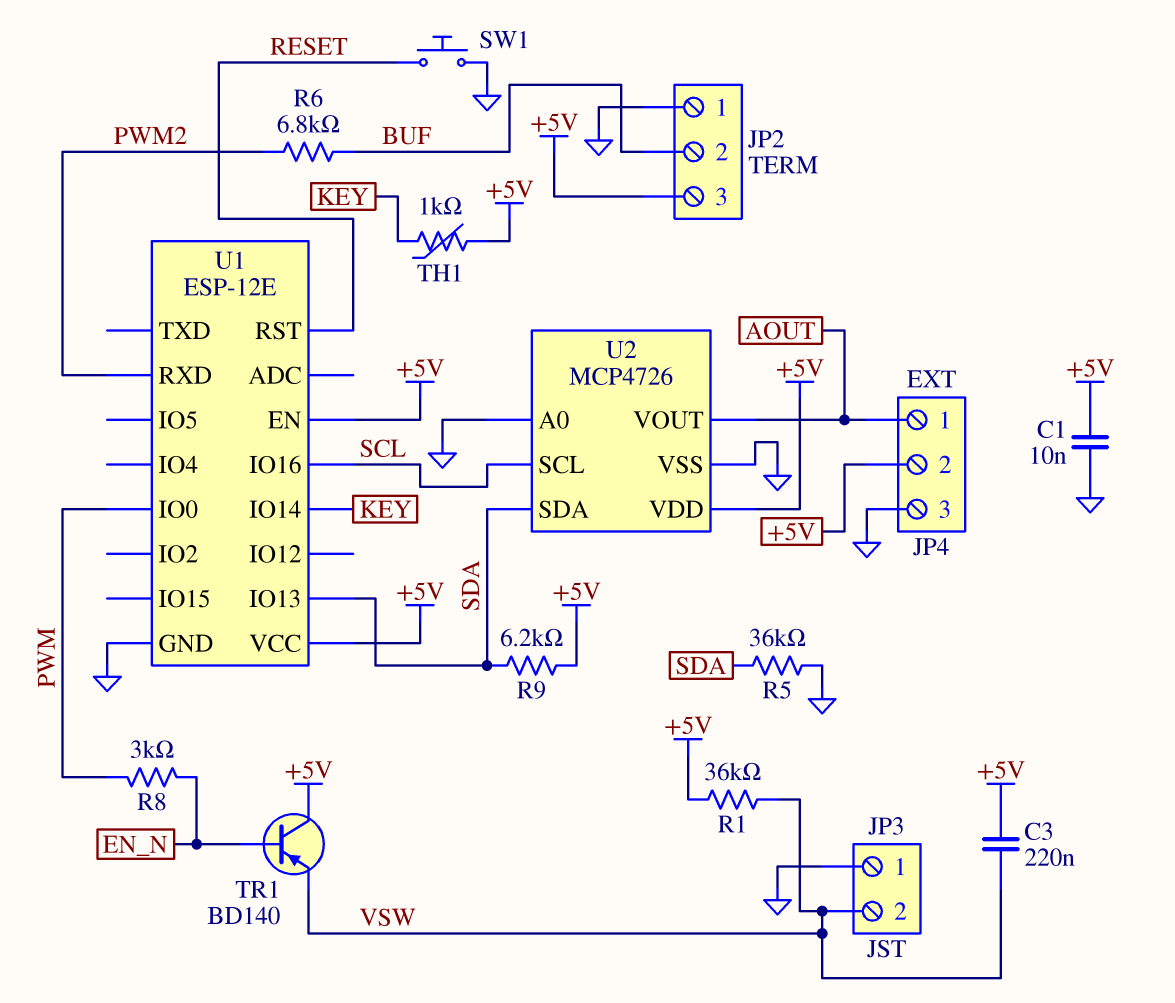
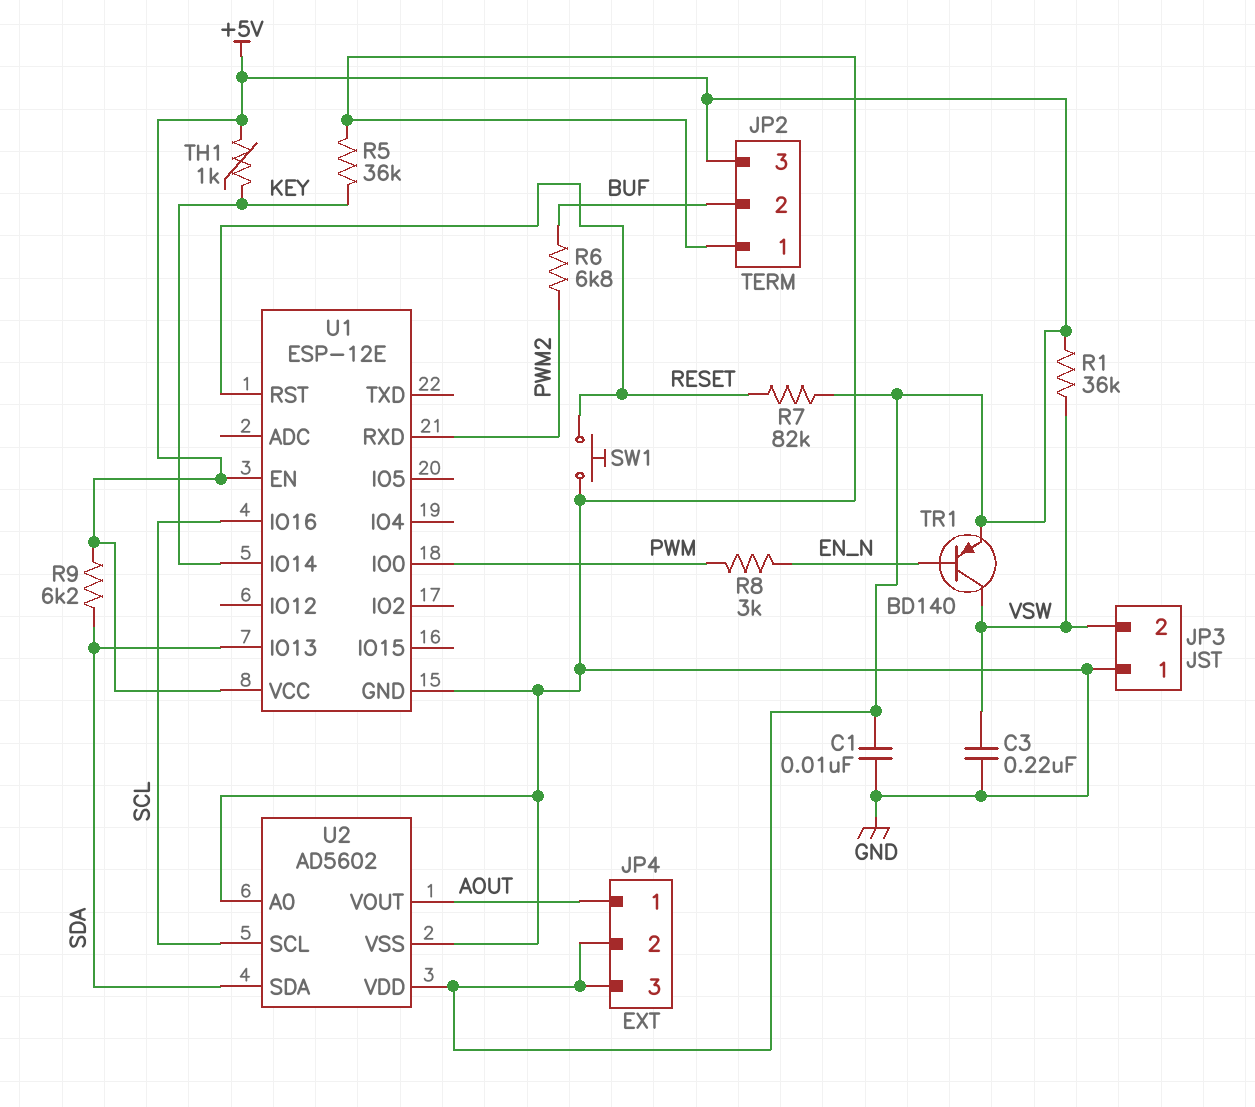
C3: 220nF (+5V, VSW) -> 220nF (GND, VSW)
JP4 pin 3: GND -> +5V
R5: 36k (GND, SDA) -> 36k (GND, KEY)
R7: none -> 82k (+5V, RESET)
TR1: PNP BD140 (B EN_N, C +5V, E VSW) -> PNP BD140 (B EN_N, C VSW, E +5V)
U2: MCP4726 -> AD5602

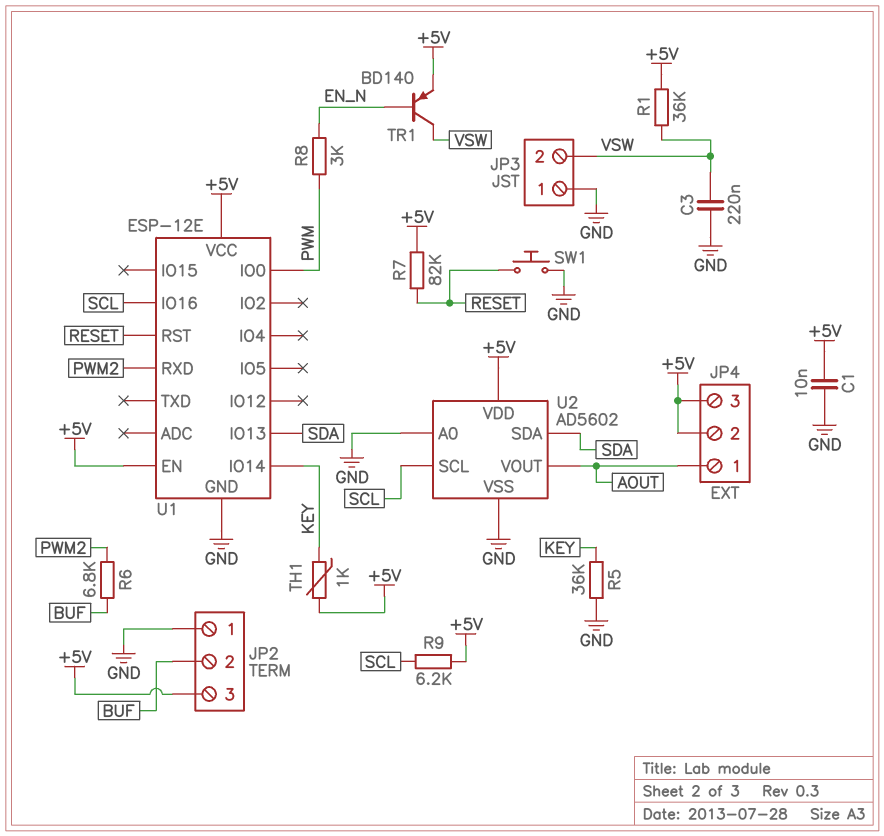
R9: 6.2k (+5V, SDA) -> 6.2k (+5V, SCL)

